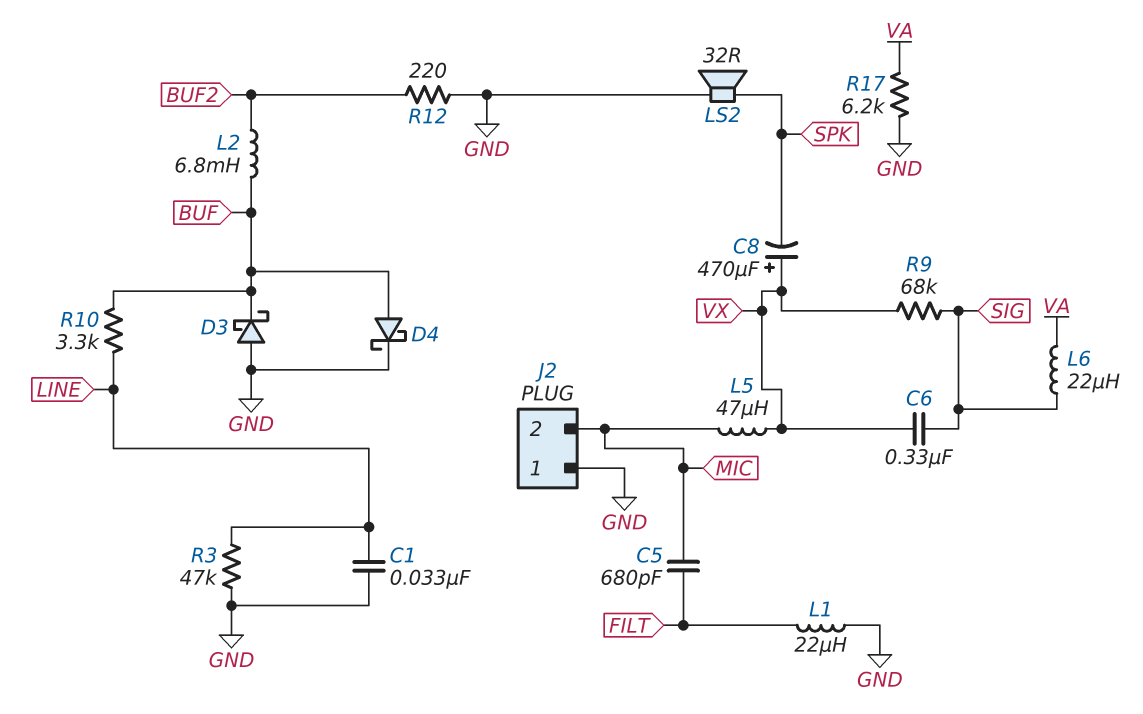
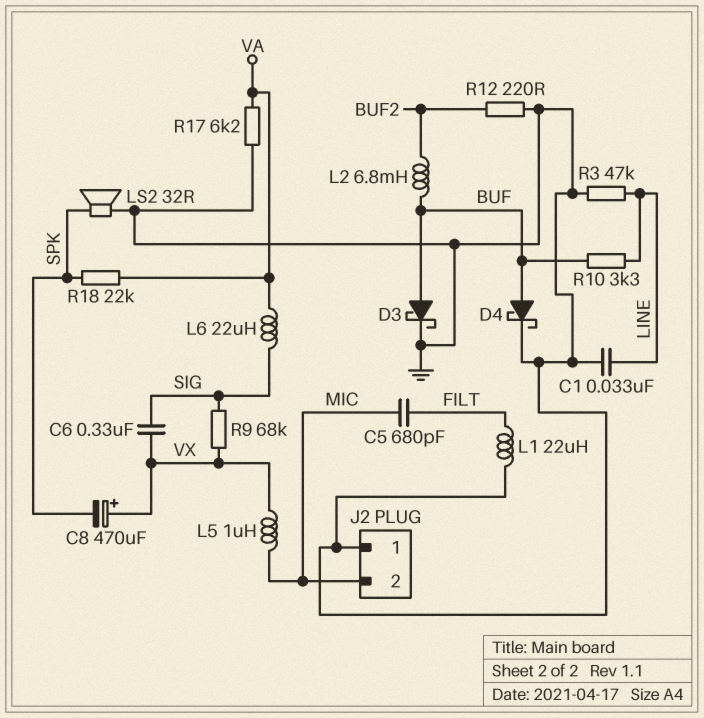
D3: schottky (A GND, K BUF) -> schottky (A BUF, K GND)
L5: 47uH (MIC, VX) -> 1uH (MIC, VX)
R18: none -> 22k (SPK, VA)

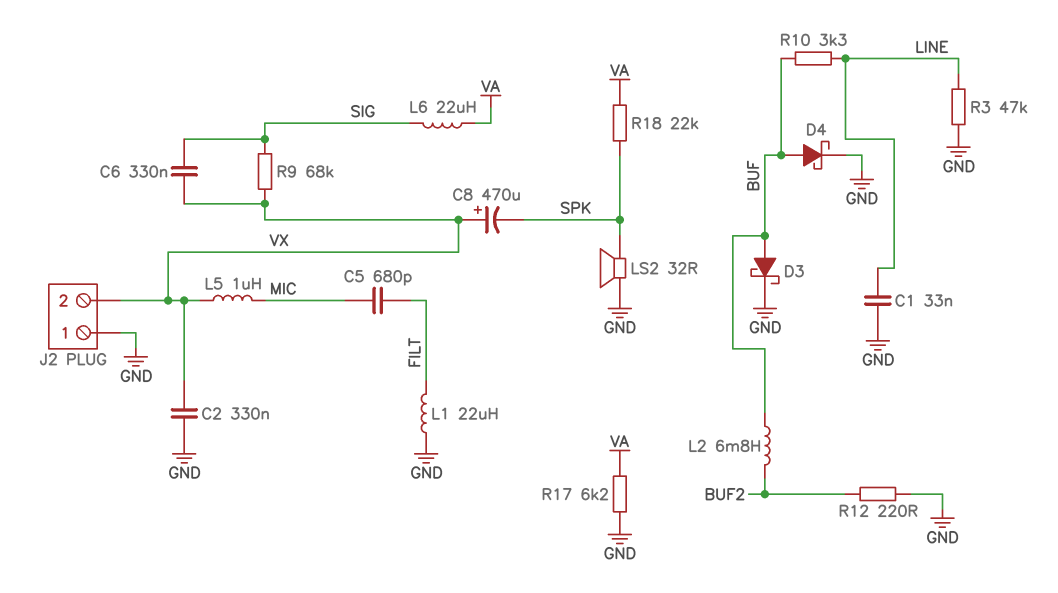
C2: none -> 330nF (GND, VX)
J2 pin 2: MIC -> VX

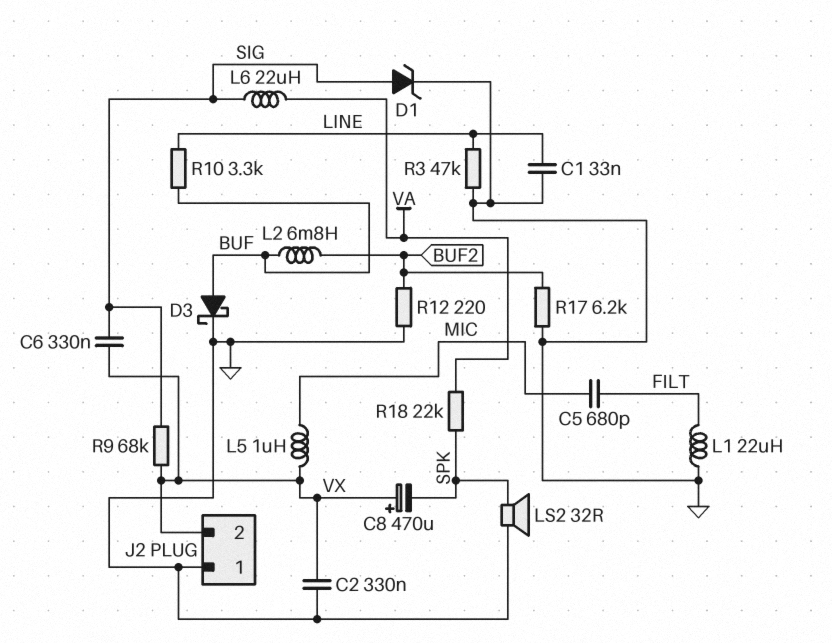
D1: none -> zener (A SIG, K GND)
D4: schottky (A BUF, K GND) -> none
R17: 6.2k (GND, VA) -> 6.2k (BUF2, GND)

